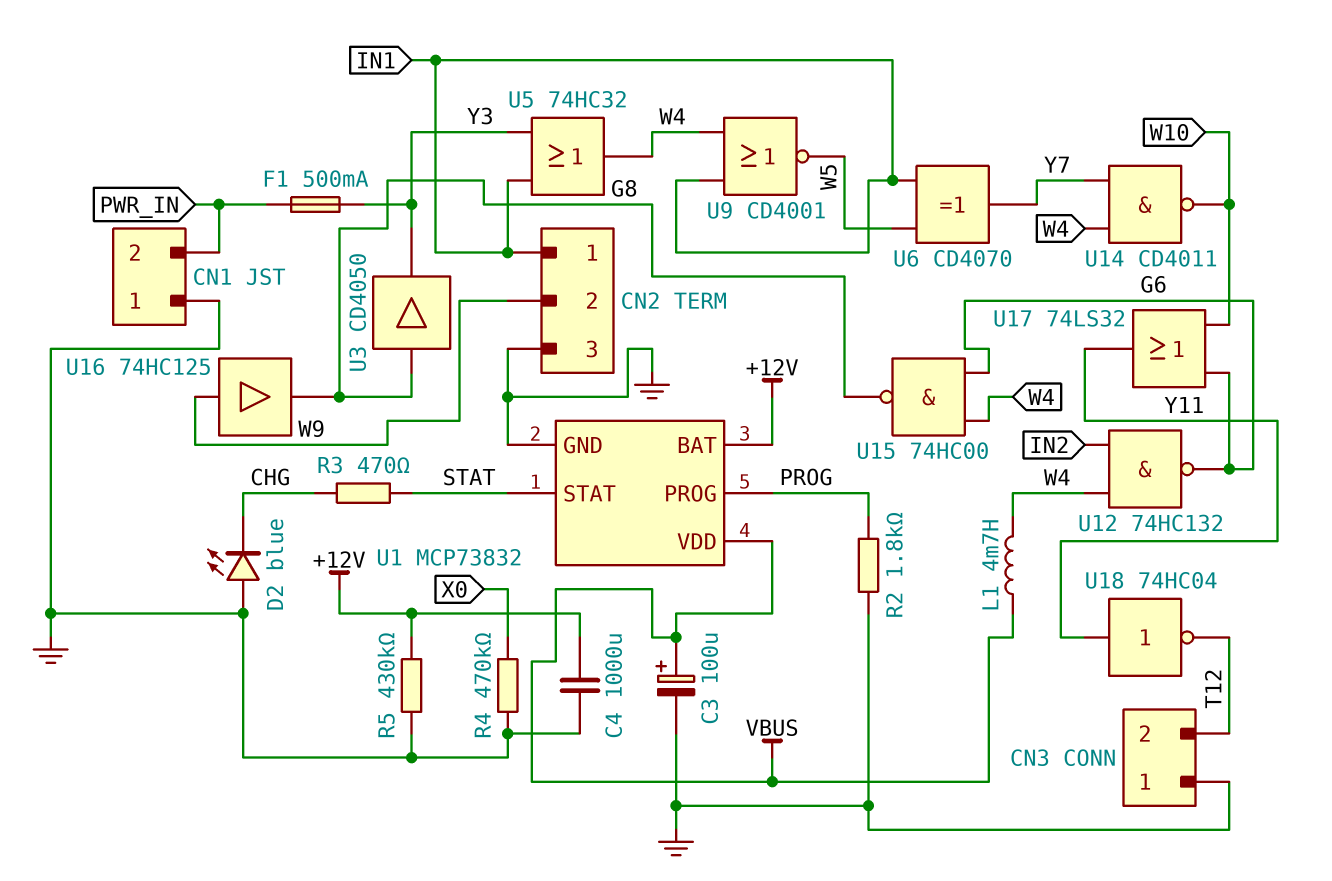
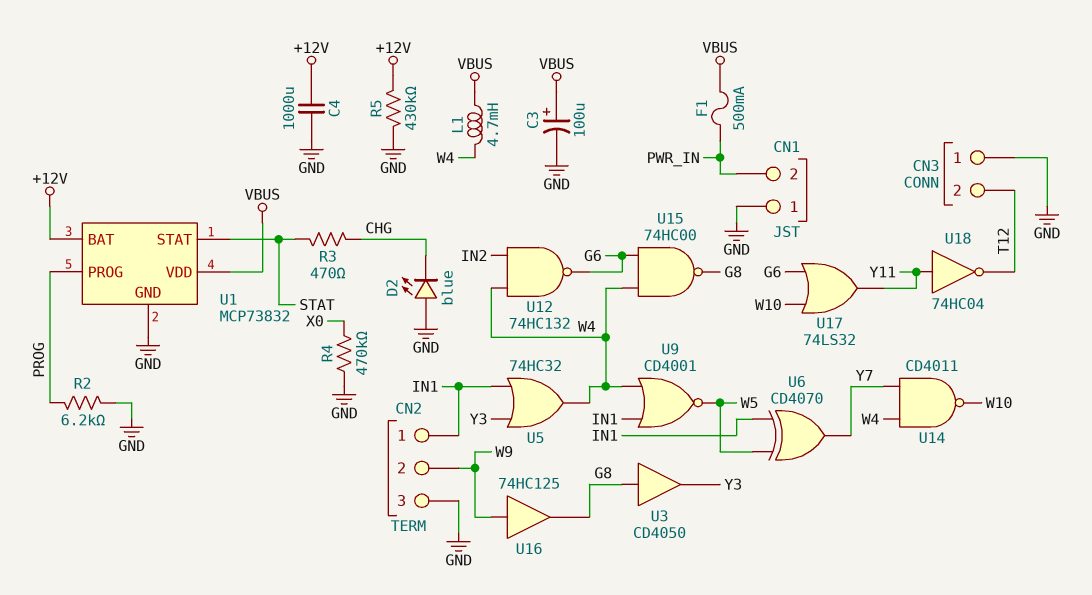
F1: 500mA (PWR_IN, Y3) -> 500mA (PWR_IN, VBUS)
R2: 1.8k (GND, PROG) -> 6.2k (GND, PROG)

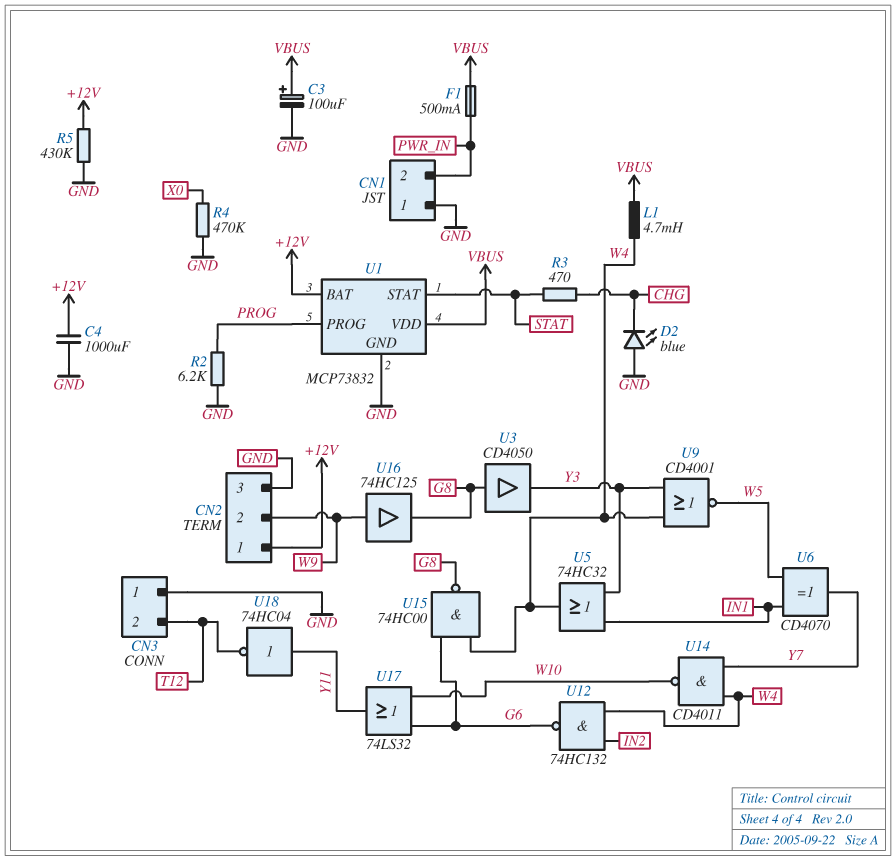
CN2 pin 1: IN1 -> +12V
U9: NOR CD4001 (in IN1, in W4, out W5) -> NOR CD4001 (in W4, in Y3, out W5)

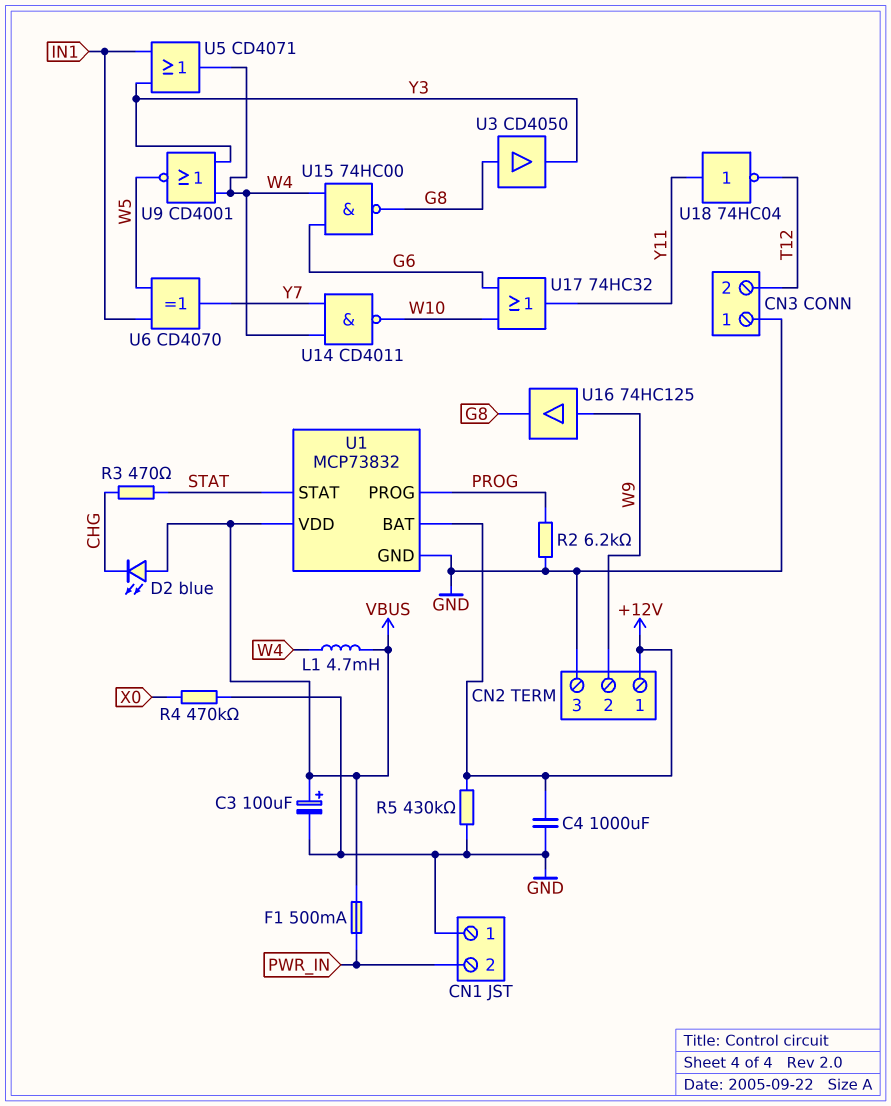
D2: LED blue (A GND, K CHG) -> LED blue (A VBUS, K CHG)
U5: OR 74HC32 (in IN1, in Y3, out W4) -> OR CD4071 (in IN1, in Y3, out W4)
U12: NAND 74HC132 (in IN2, in W4, out G6) -> none
U17: OR 74LS32 (in G6, in W10, out Y11) -> OR 74HC32 (in G6, in W10, out Y11)

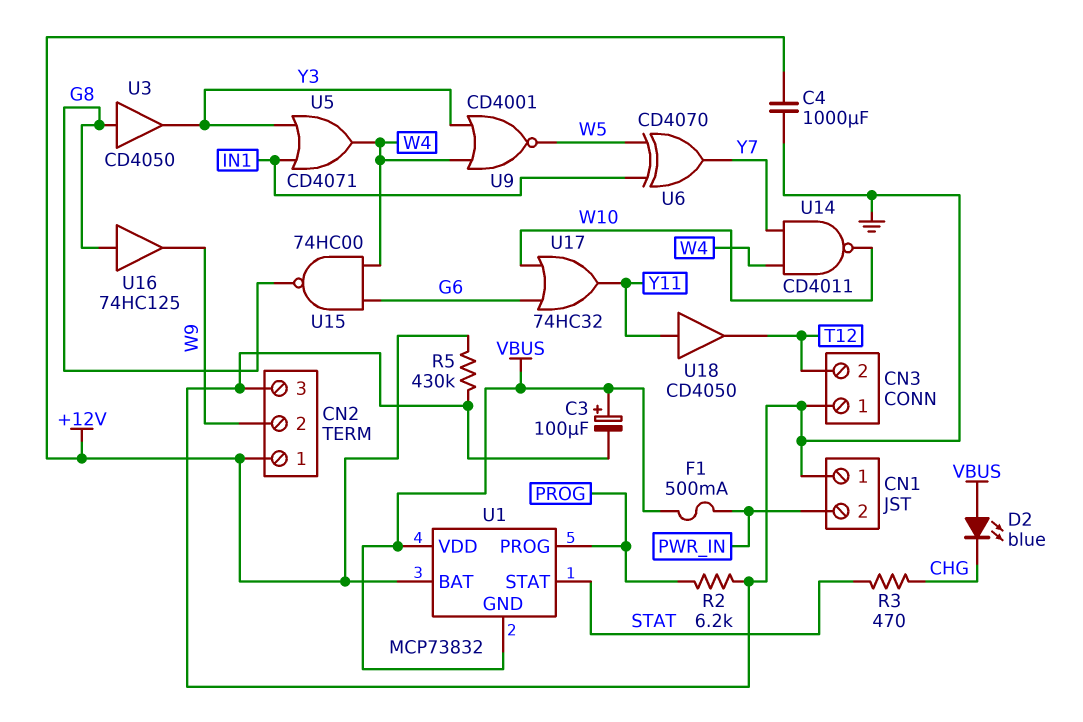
L1: 4.7mH (VBUS, W4) -> none
R4: 470k (GND, X0) -> none
U1 pin GND: GND -> VBUS
U16: buffer 74HC125 (in W9, out G8) -> buffer 74HC125 (in G8, out W9)
U18: NOT 74HC04 (in Y11, out T12) -> buffer CD4050 (in Y11, out T12)

